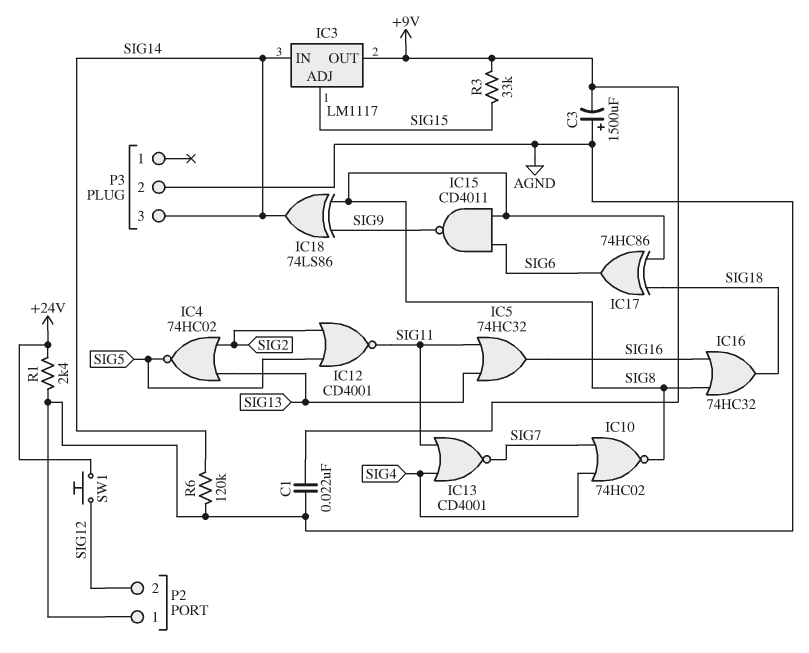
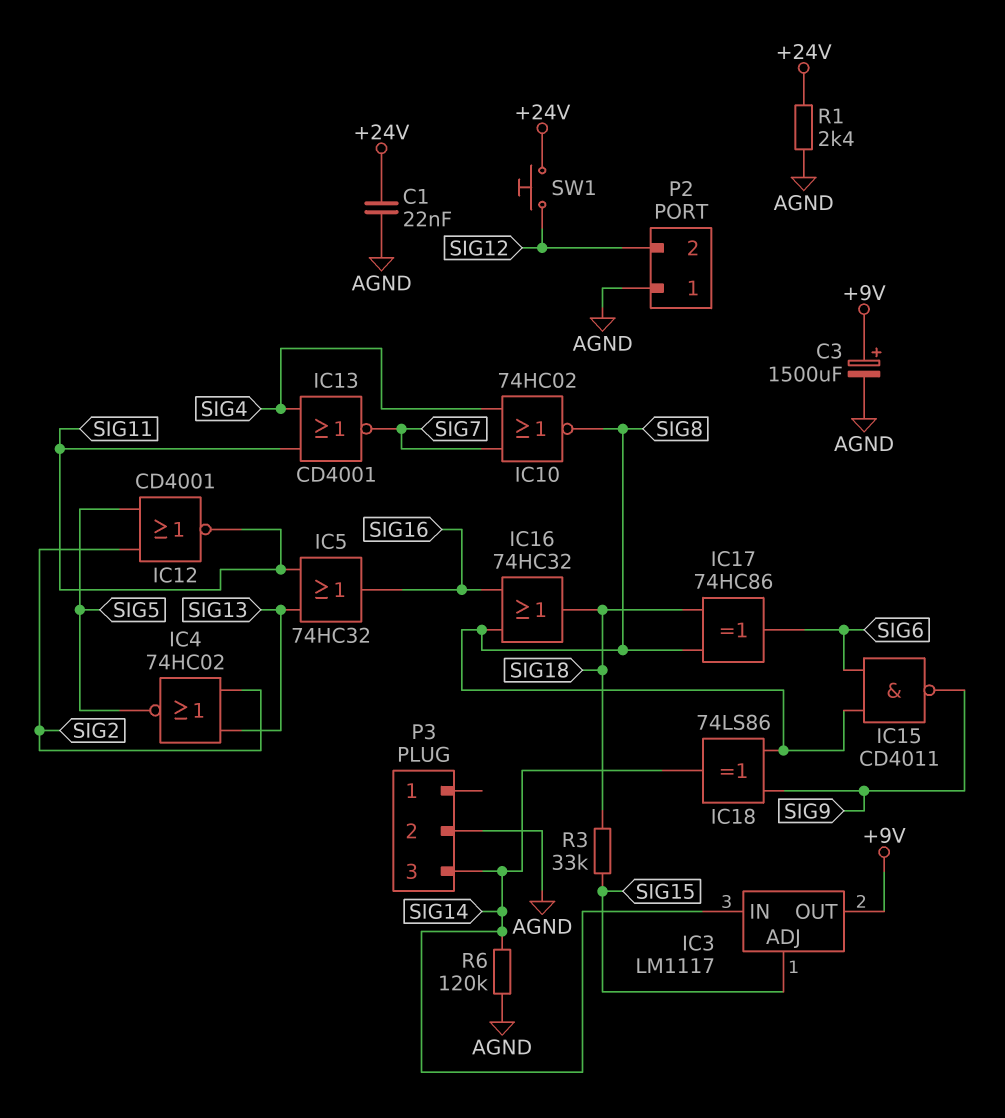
C1: 22nF (+9V, AGND) -> 22nF (+24V, AGND)
C3: 1500uF (plus AGND, minus +9V) -> 1500uF (plus +9V, minus AGND)
R3: 33k (+9V, SIG15) -> 33k (SIG15, SIG18)

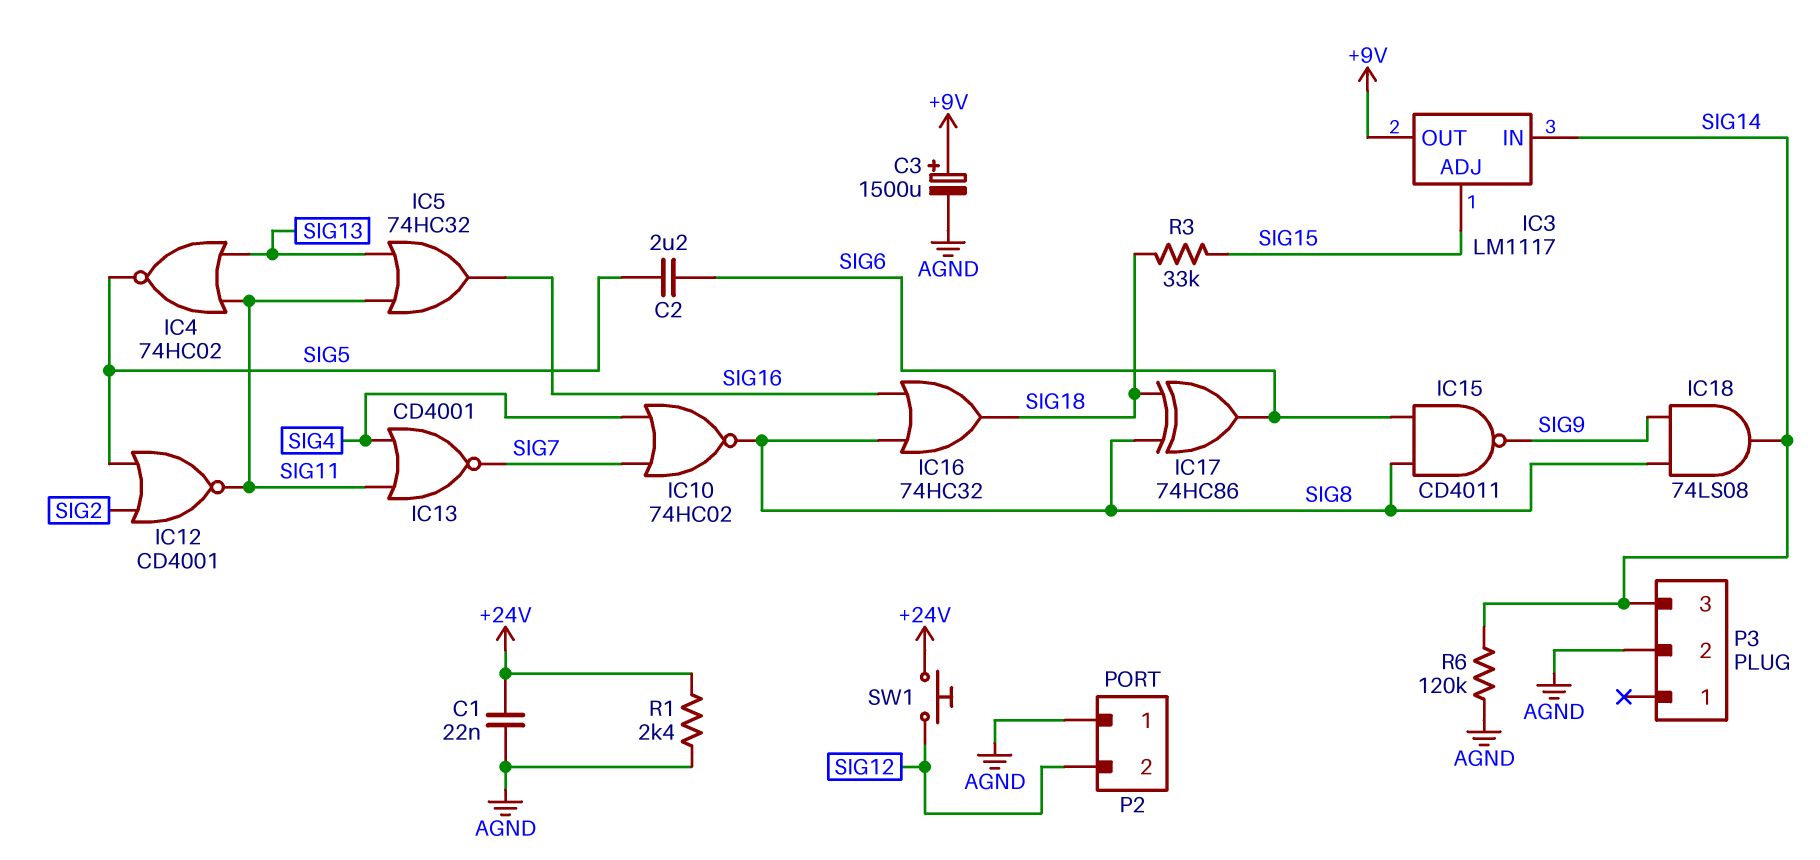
C2: none -> 2.2uF (SIG5, SIG6)
IC4: NOR 74HC02 (in SIG2, in SIG13, out SIG5) -> NOR 74HC02 (in SIG11, in SIG13, out SIG5)
IC18: XOR 74LS86 (in SIG8, in SIG9, out SIG14) -> AND 74LS08 (in SIG8, in SIG9, out SIG14)

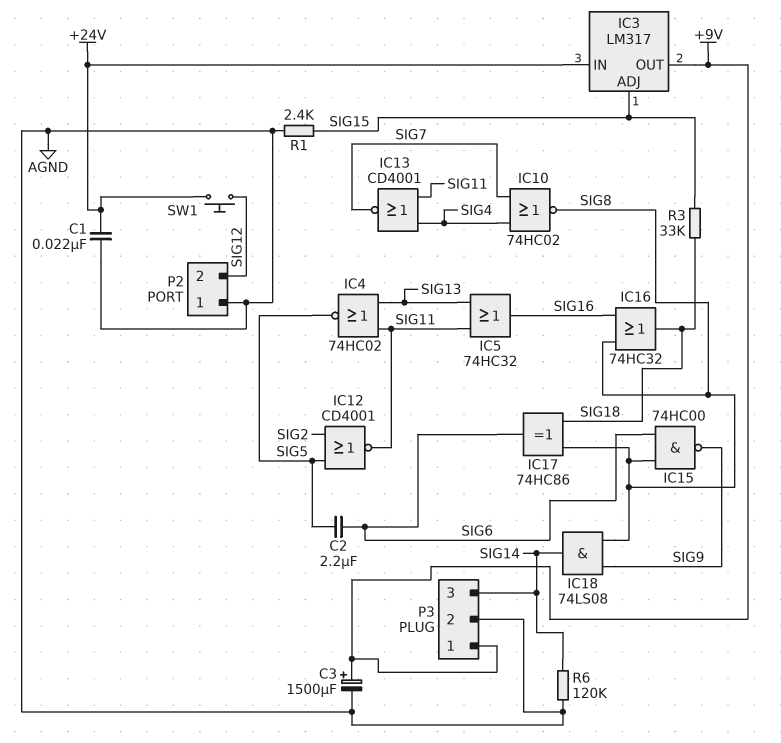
IC3: LM1117 -> LM317
IC3 pin IN: SIG14 -> +24V
IC15: NAND CD4011 (in SIG6, in SIG8, out SIG9) -> NAND 74HC00 (in SIG6, in SIG8, out SIG9)
P3 pin 1: none -> +9V
R1: 2.4k (+24V, AGND) -> 2.4k (AGND, SIG15)

